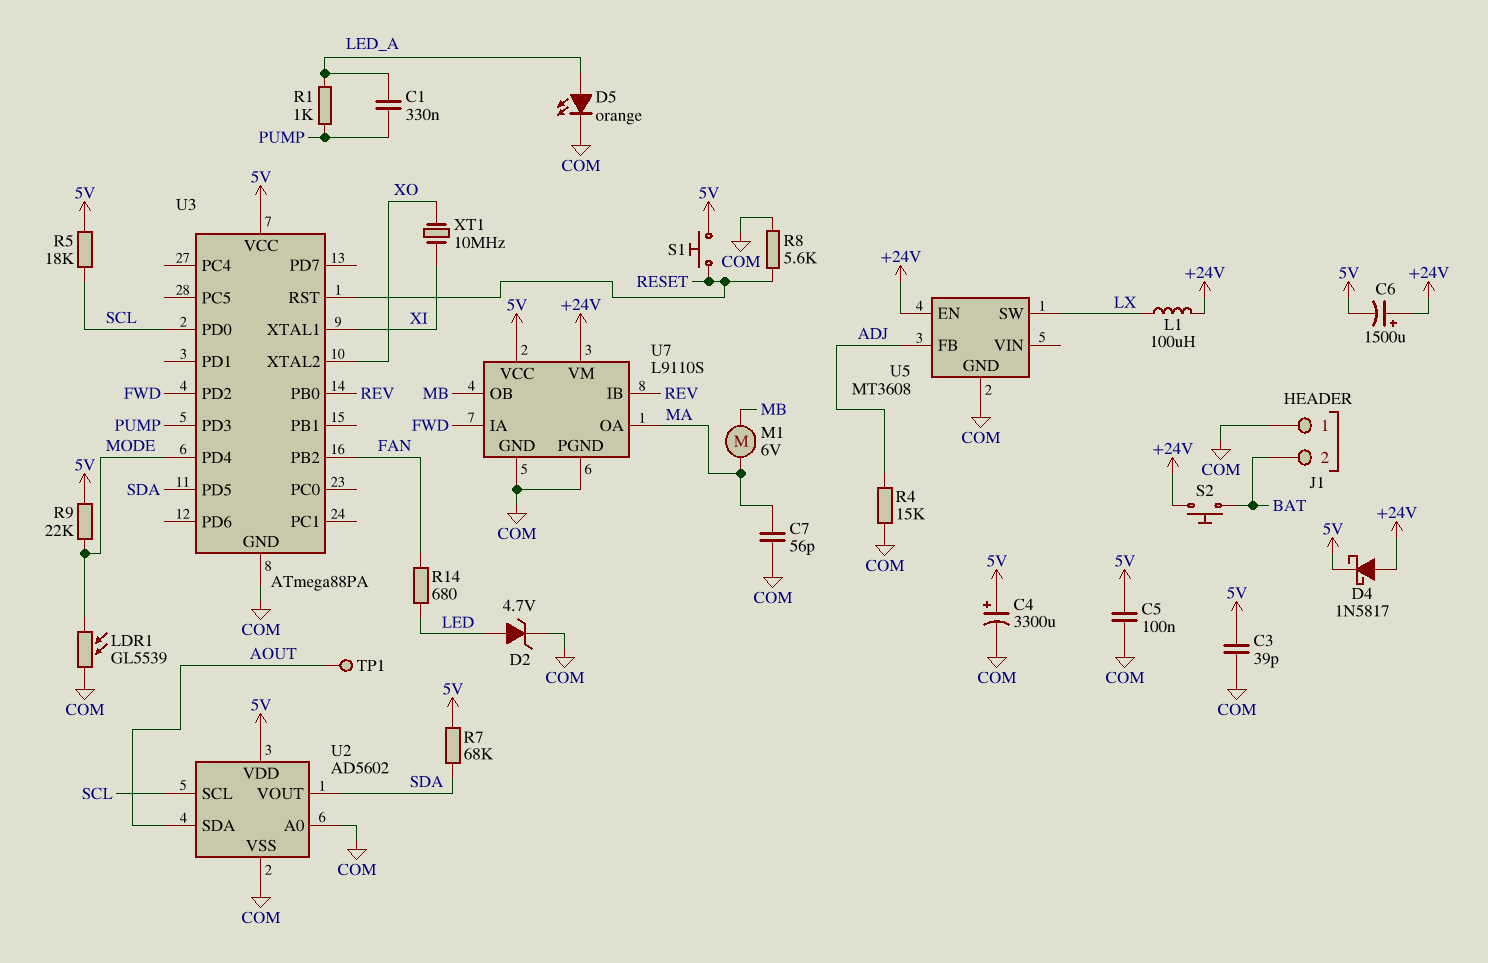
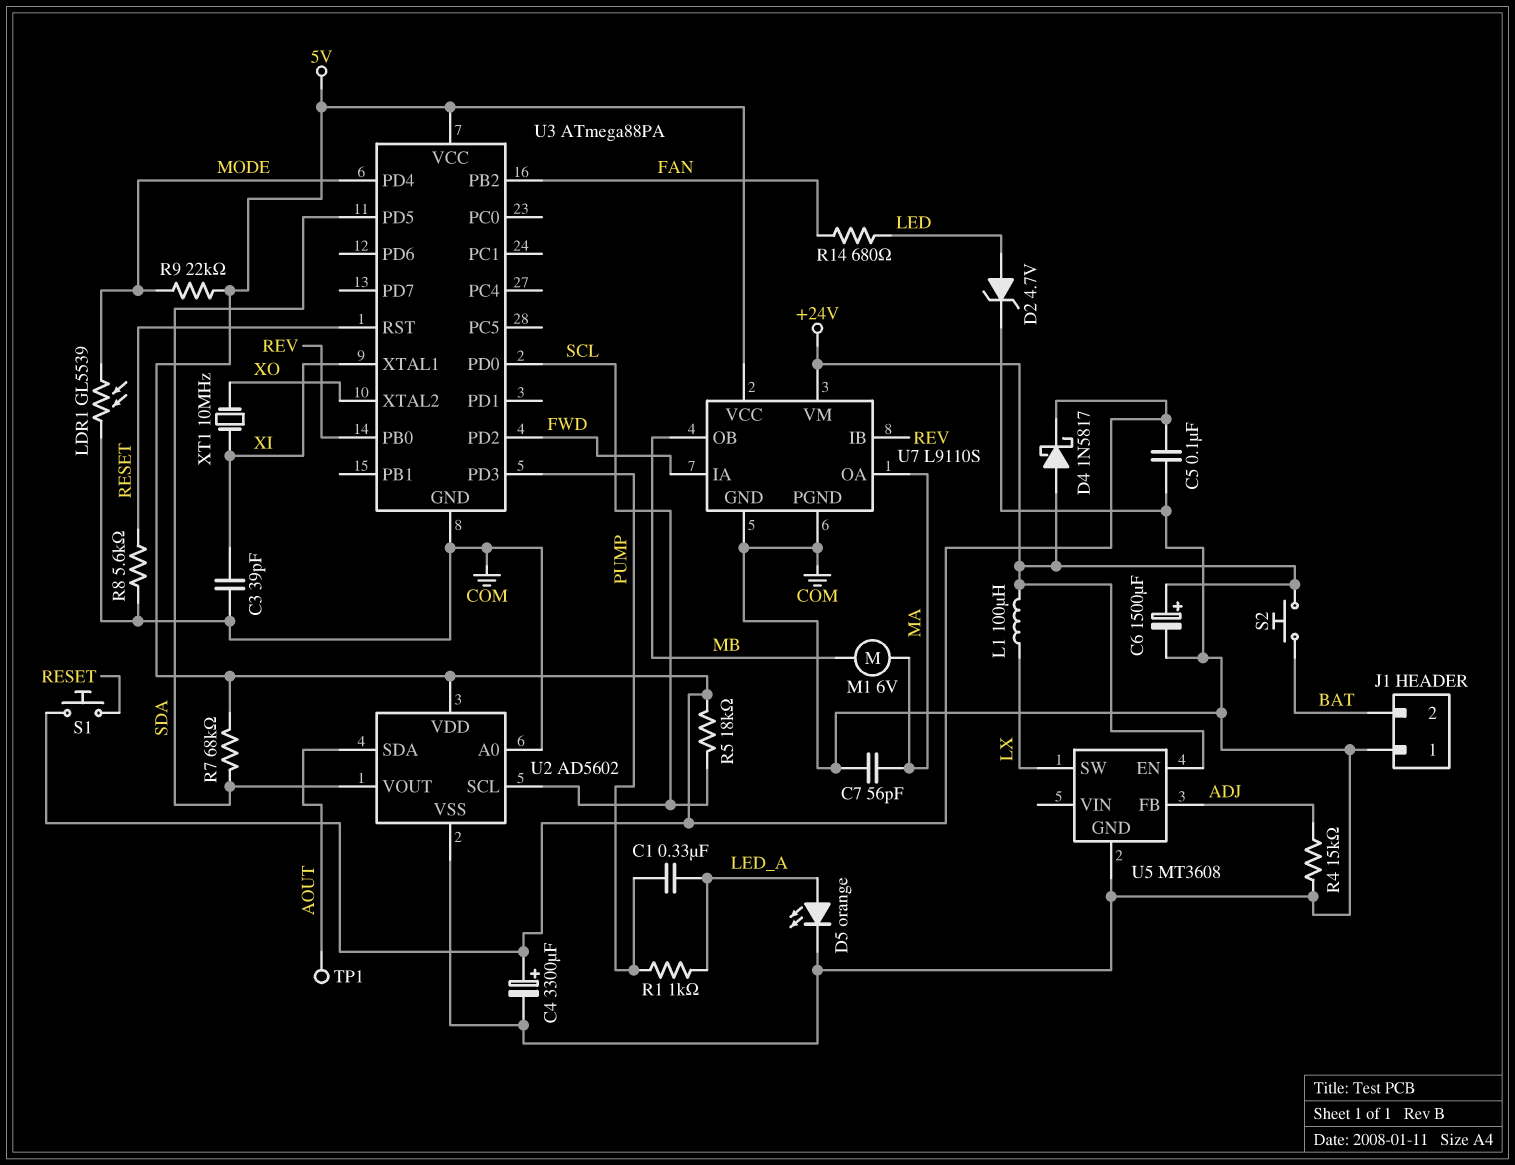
C3: 39pF (5V, COM) -> 39pF (COM, XI)
C6: 1500uF (plus +24V, minus 5V) -> 1500uF (plus +24V, minus COM)

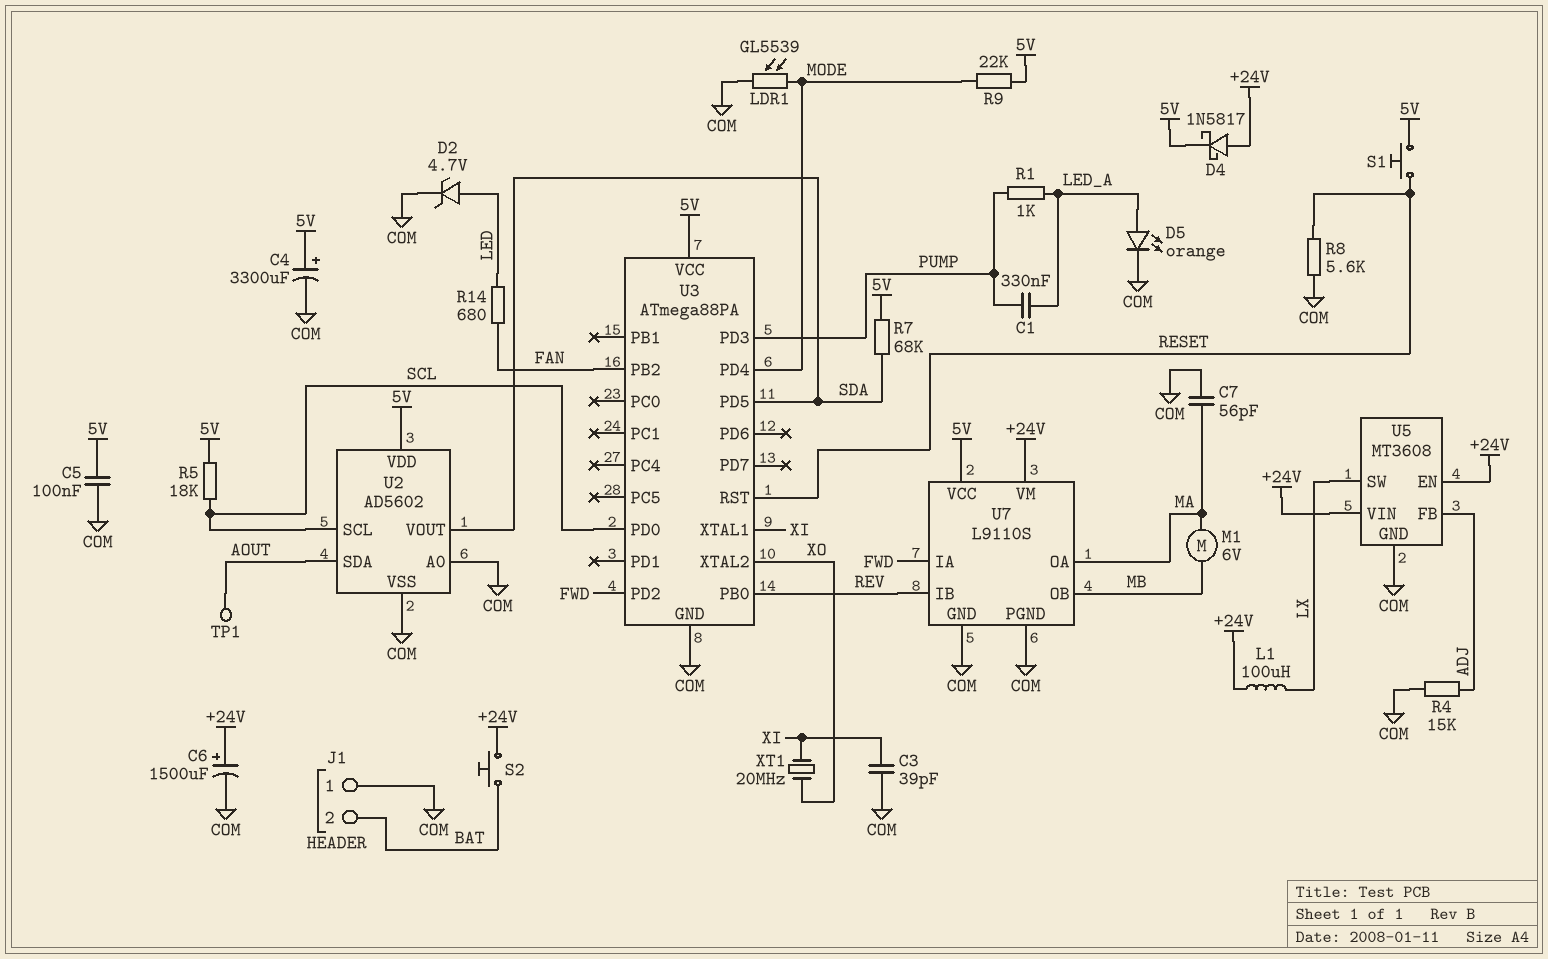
U5 pin VIN: none -> +24V
XT1: 10MHz (XI, XO) -> 20MHz (XI, XO)

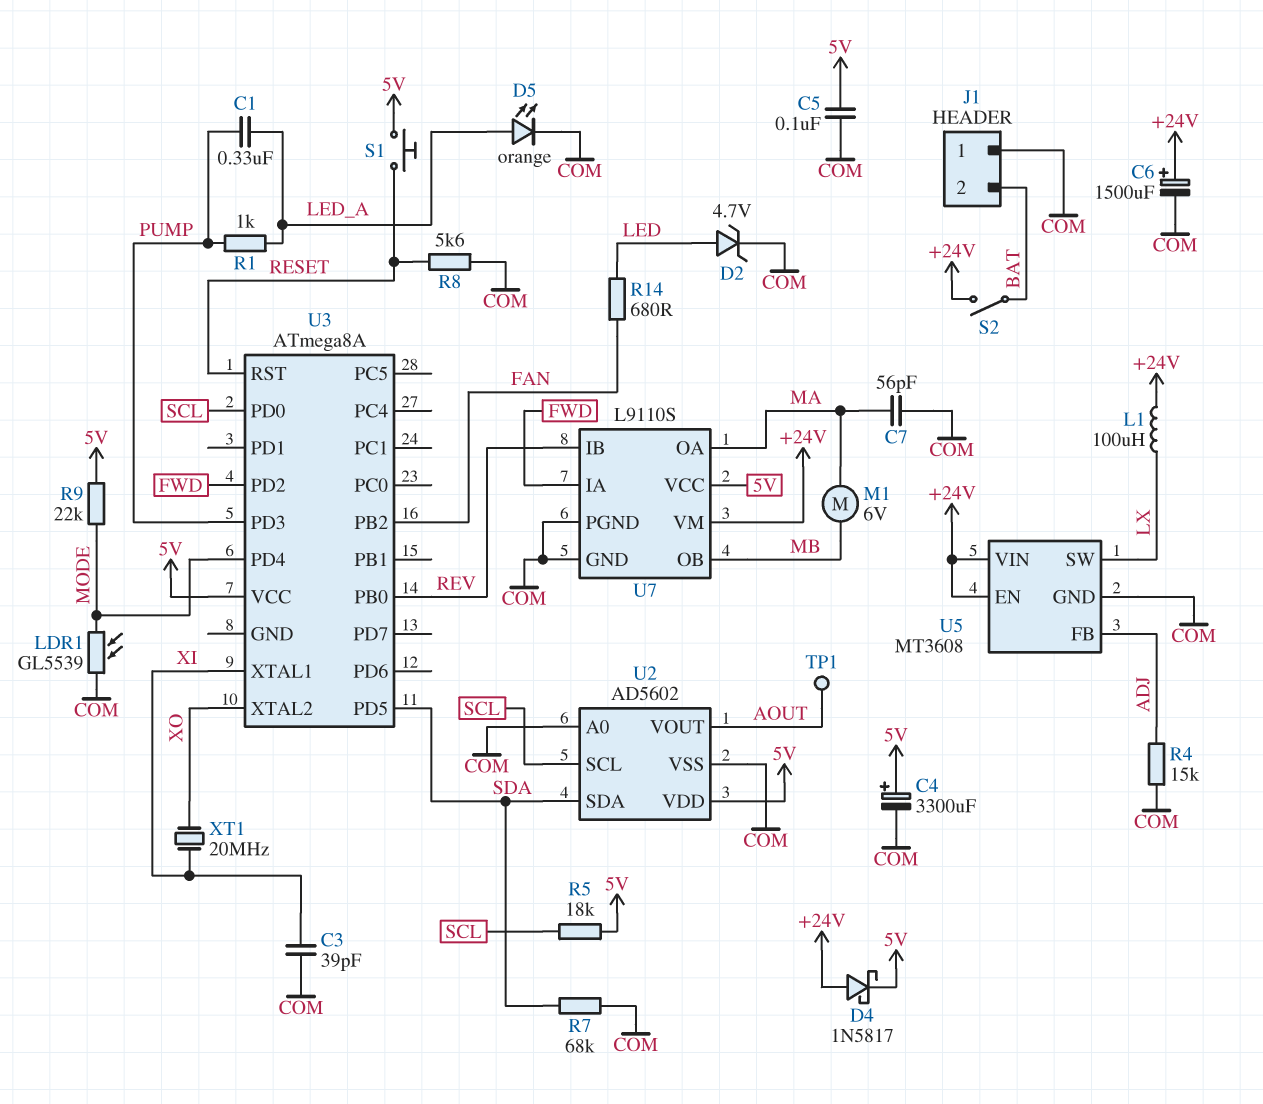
R7: 68k (5V, SDA) -> 68k (COM, SDA)
S2: button (+24V, BAT) -> switch (+24V, BAT)
U2 pin SDA: AOUT -> SDA
U2 pin VOUT: SDA -> AOUT
U3: ATmega88PA -> ATmega8A
U3 pin GND: COM -> none

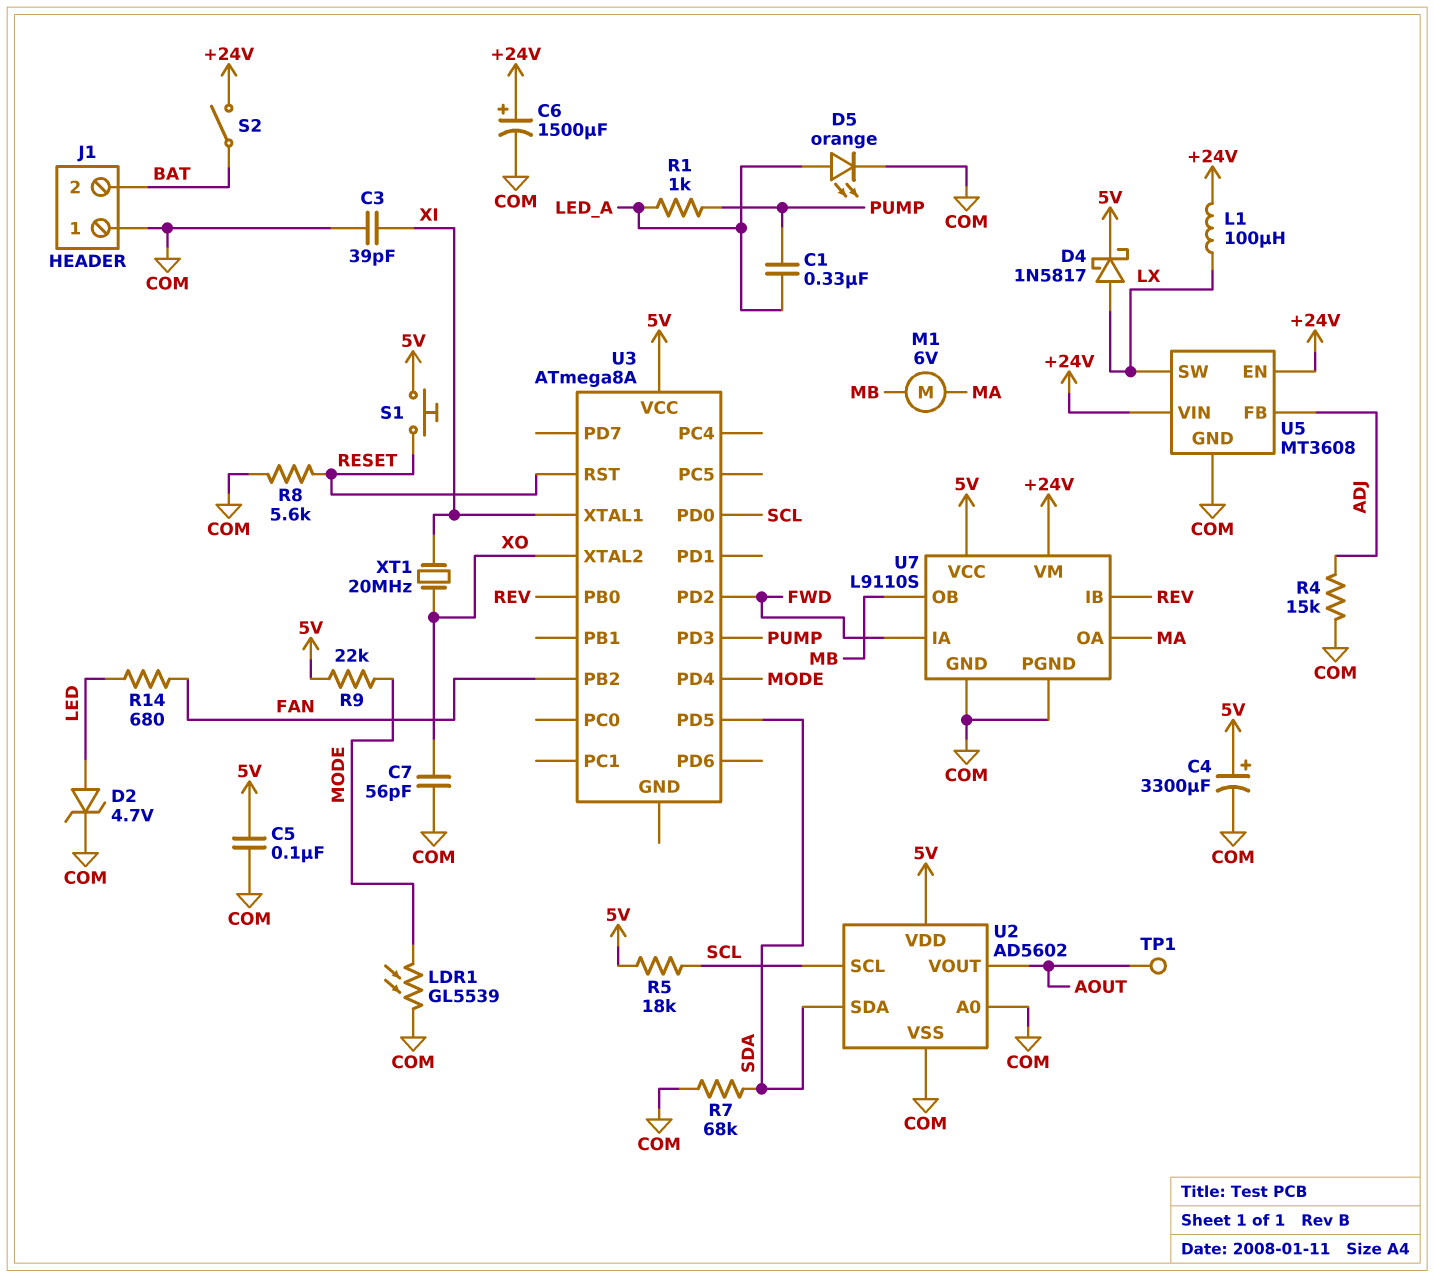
C7: 56pF (COM, MA) -> 56pF (COM, XO)
D4: schottky 1N5817 (A +24V, K 5V) -> schottky 1N5817 (A LX, K 5V)

